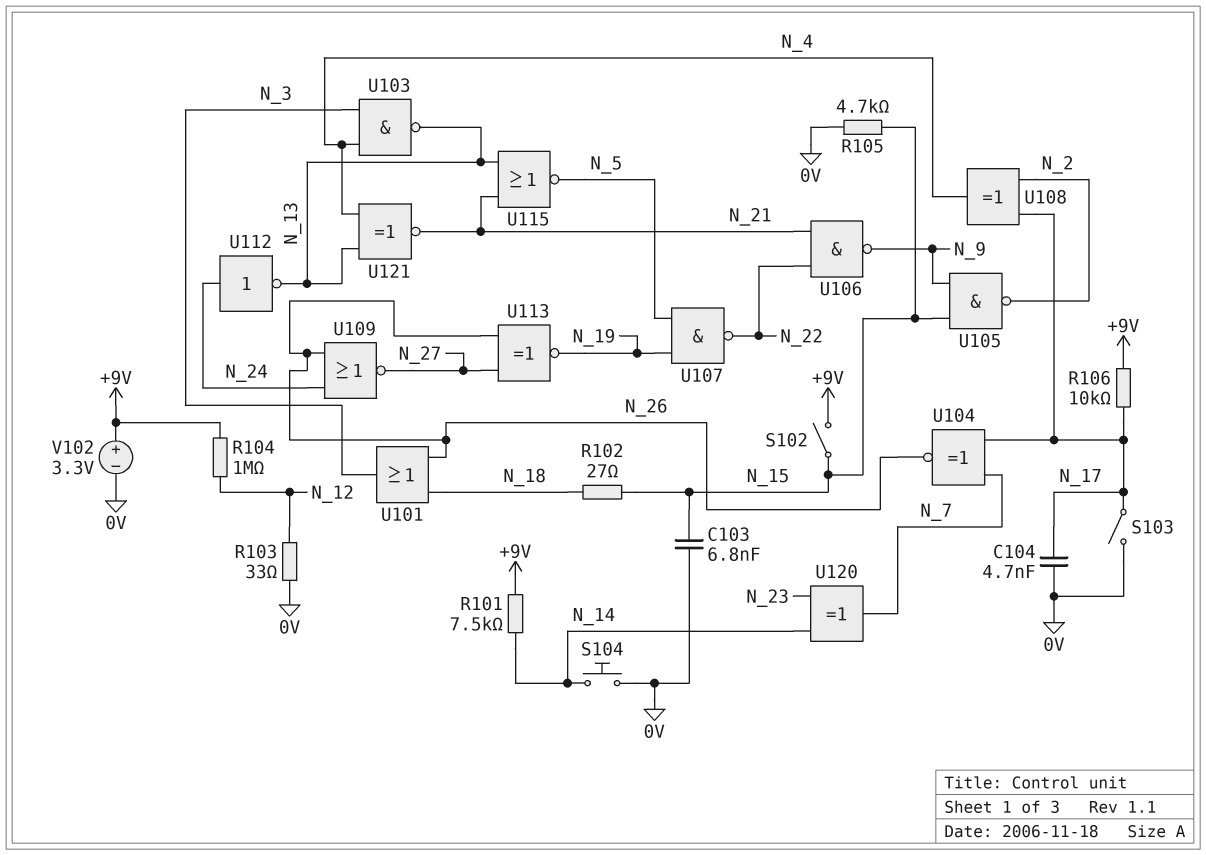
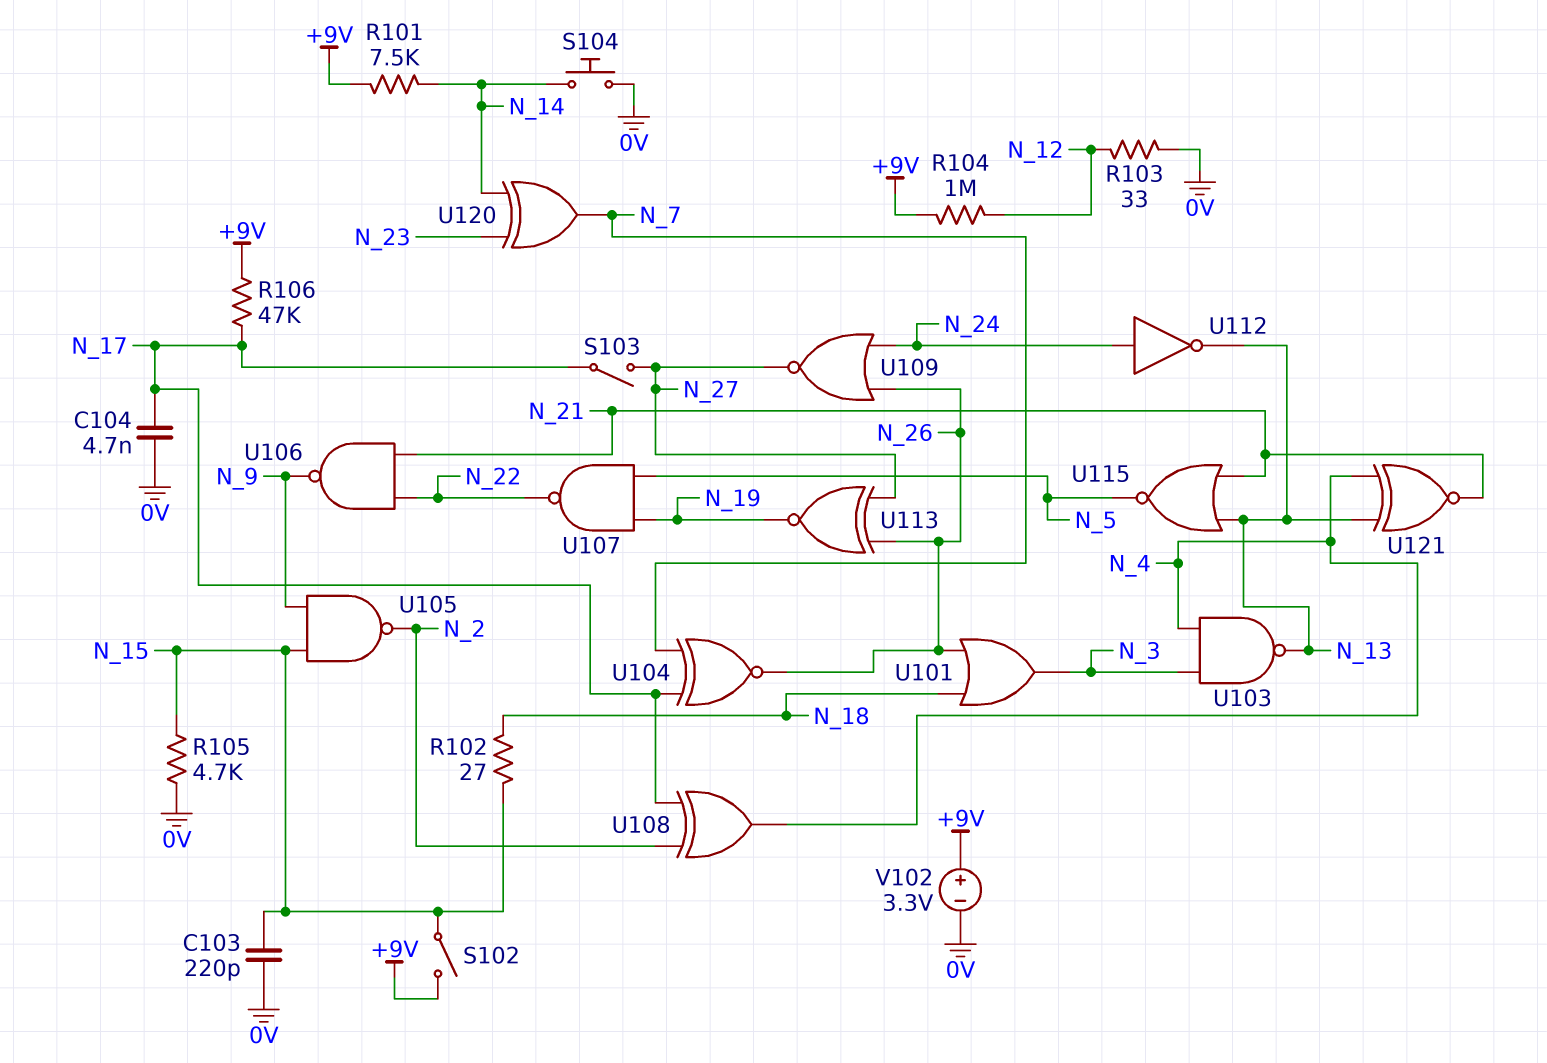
C103: 6.8nF (0V, N_15) -> 220pF (0V, N_15)
R106: 10k (+9V, N_17) -> 47k (+9V, N_17)
S103: switch (0V, N_17) -> switch (N_17, N_27)

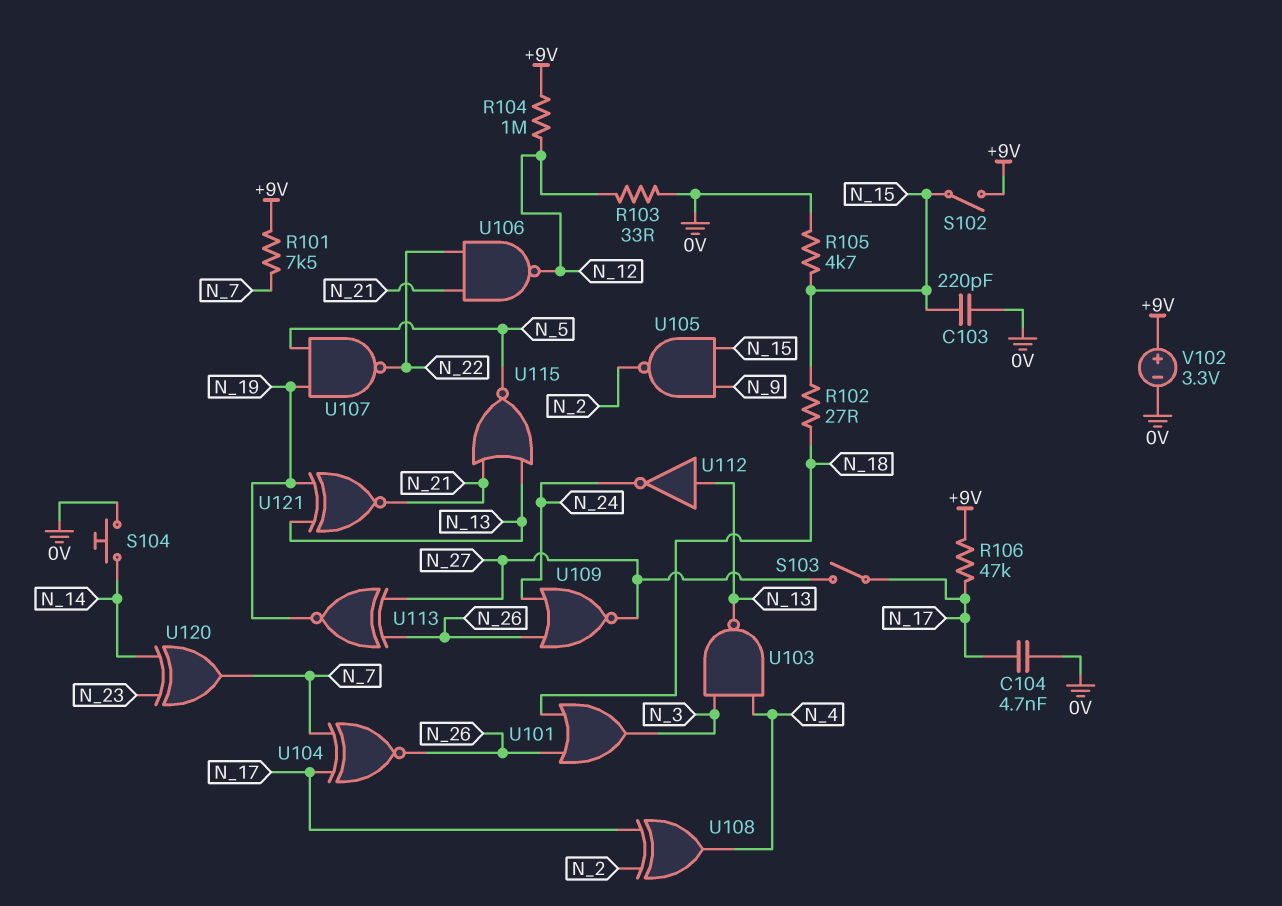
R101: 7.5k (+9V, N_14) -> 7.5k (+9V, N_7)
U106: NAND (in N_21, in N_22, out N_9) -> NAND (in N_21, in N_22, out N_12)
U112: NOT (in N_24, out N_13) -> NOT (in N_13, out N_24)
U121: XNOR (in N_4, in N_13, out N_21) -> XNOR (in N_13, in N_19, out N_21)

